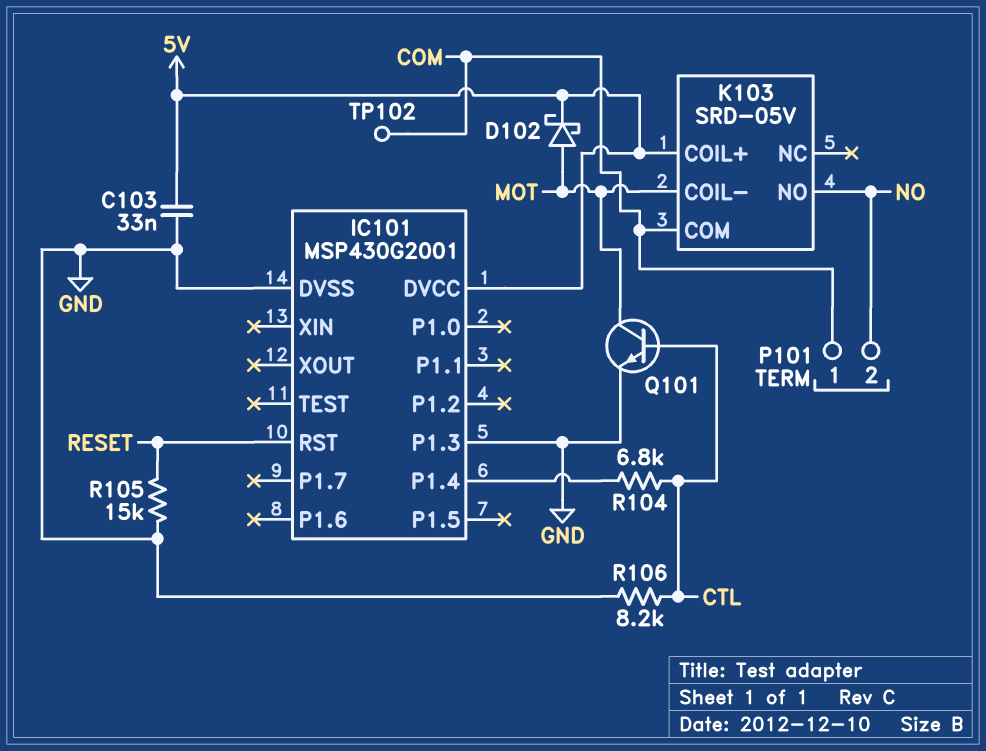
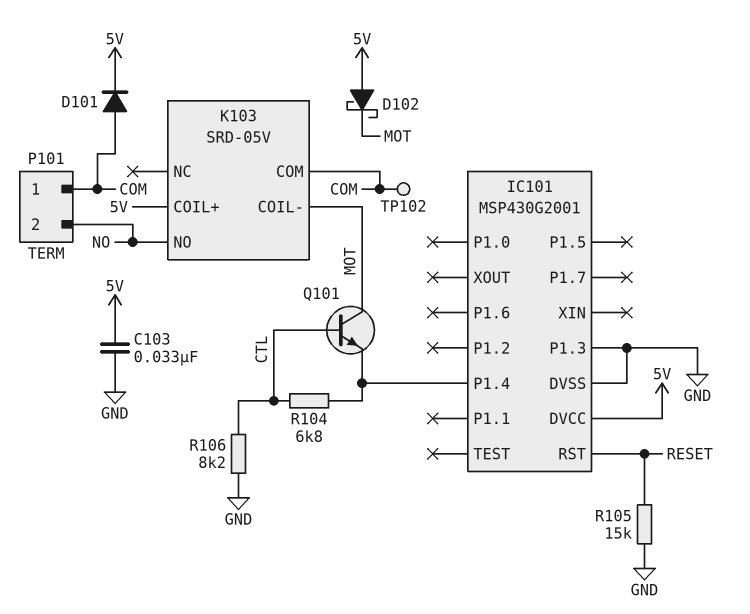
D101: none -> diode (A COM, K 5V)
D102: schottky (A MOT, K 5V) -> schottky (A 5V, K MOT)
Q101: NPN (B CTL, C MOT, E GND) -> NPN (B CTL, C MOT, E IC101/P1.4)

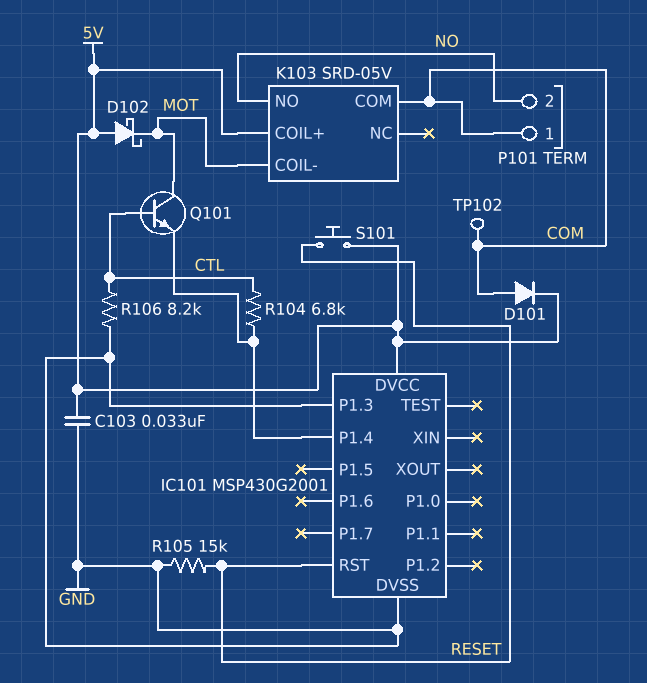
S101: none -> button (5V, RESET)

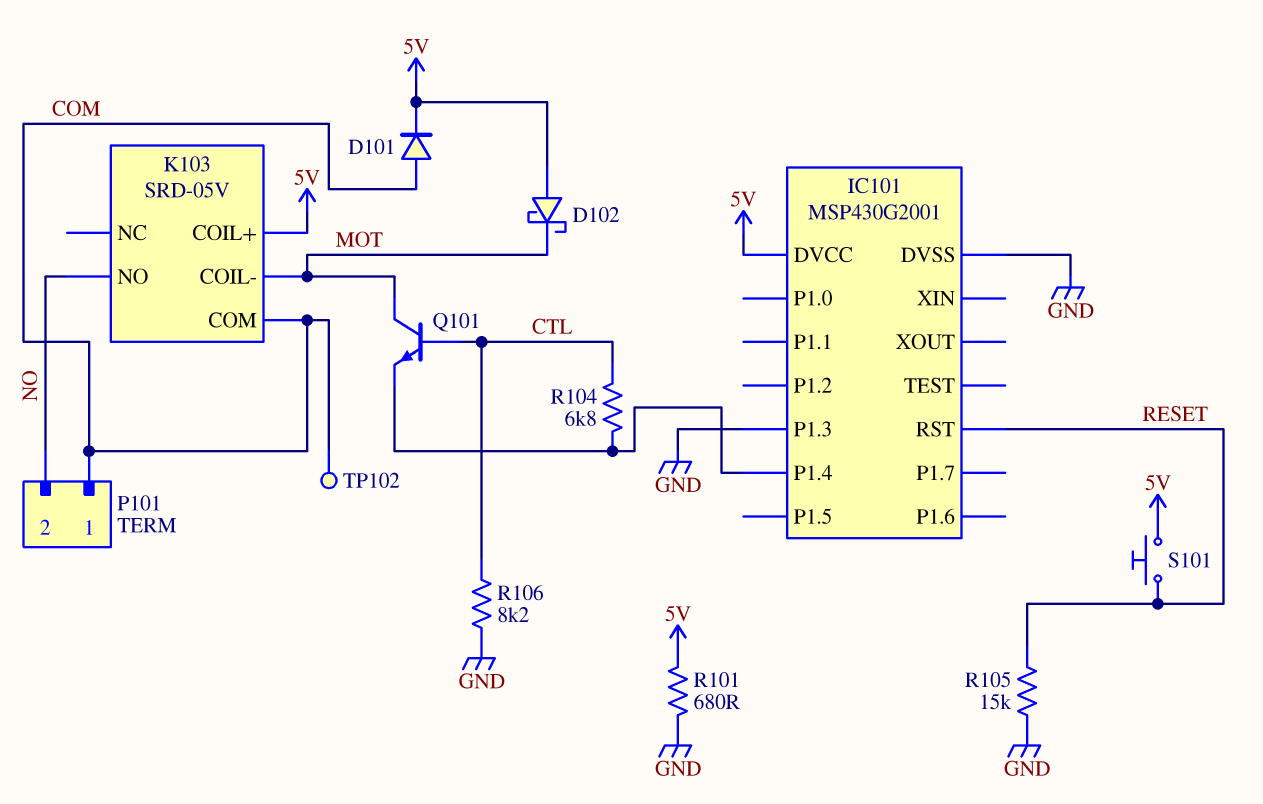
C103: 33nF (5V, GND) -> none
R101: none -> 680 (5V, GND)

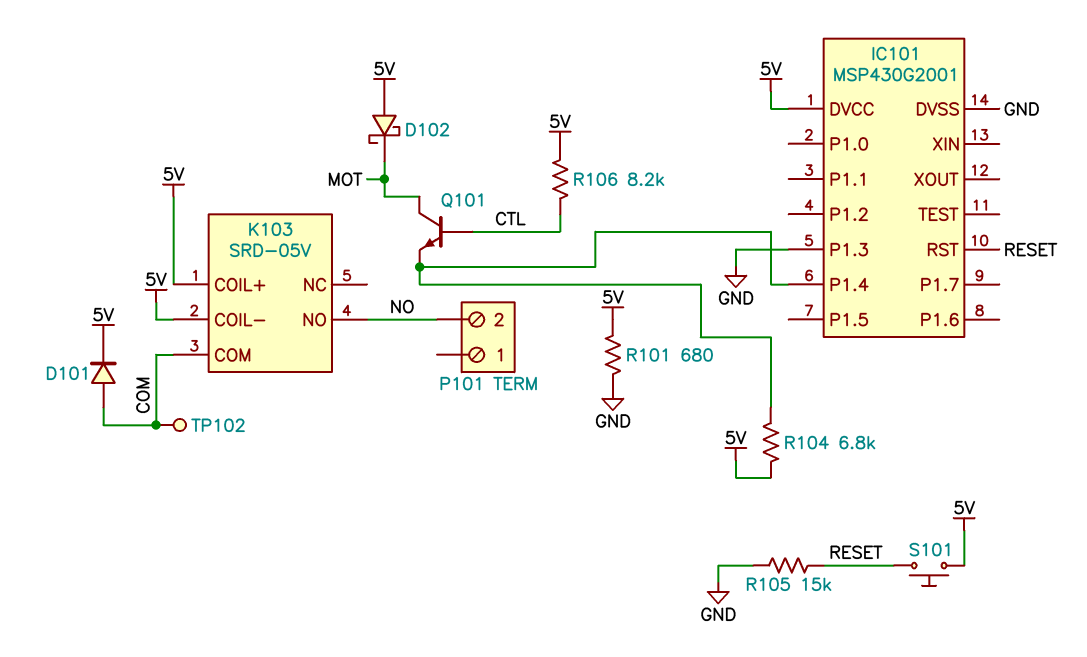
K103 pin COIL-: MOT -> 5V
P101 pin 1: COM -> none
R104: 6.8k (CTL, IC101/P1.4) -> 6.8k (5V, IC101/P1.4)
R106: 8.2k (CTL, GND) -> 8.2k (5V, CTL)

